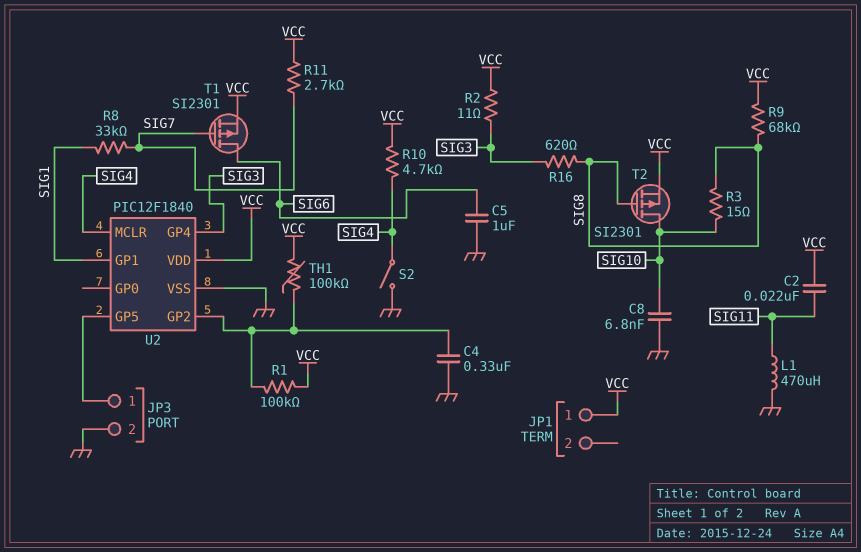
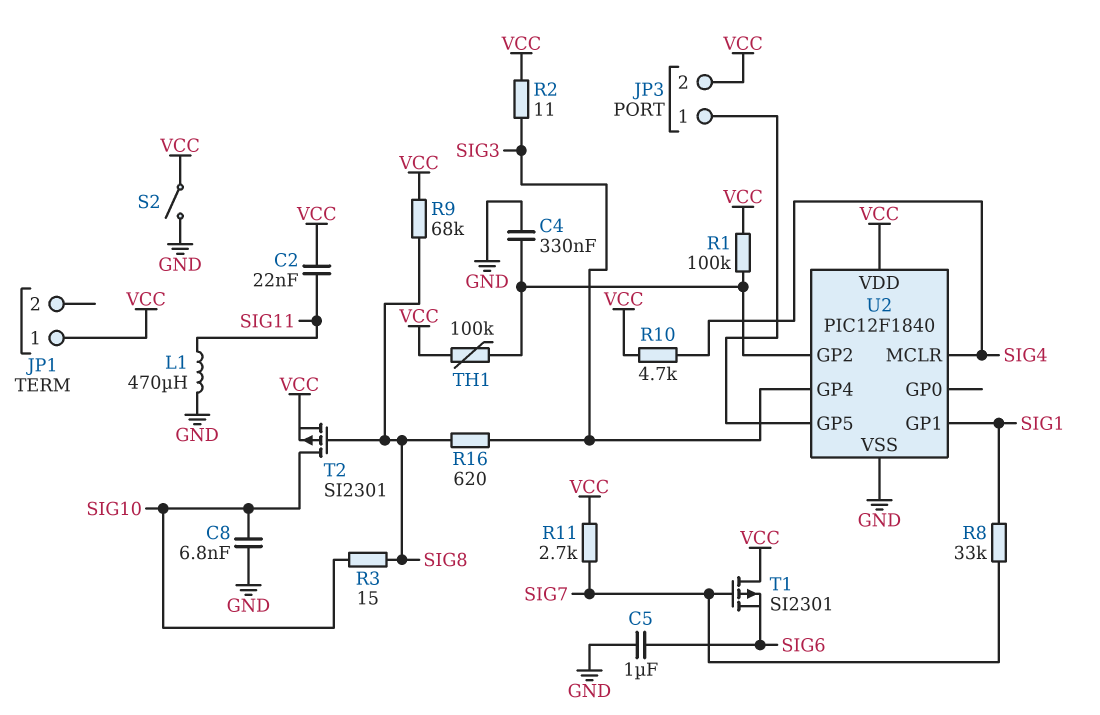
JP3 pin 2: GND -> VCC
S2: switch (GND, SIG4) -> switch (GND, VCC)
T1: PMOS SI2301 (G SIG7, D SIG6, S VCC) -> PMOS SI2301 (G SIG7, D VCC, S SIG6)

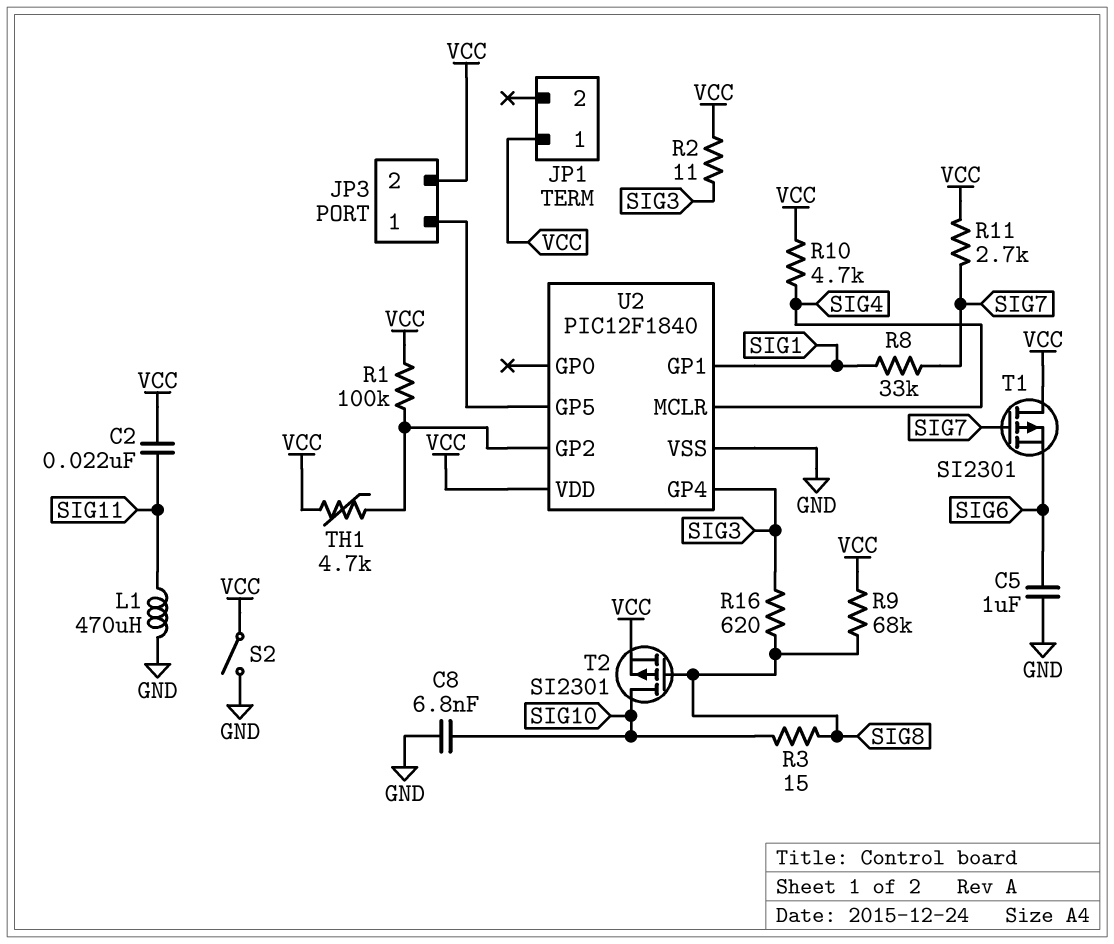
C4: 330nF (GND, U2/GP2) -> none
TH1: 100k (U2/GP2, VCC) -> 4.7k (U2/GP2, VCC)

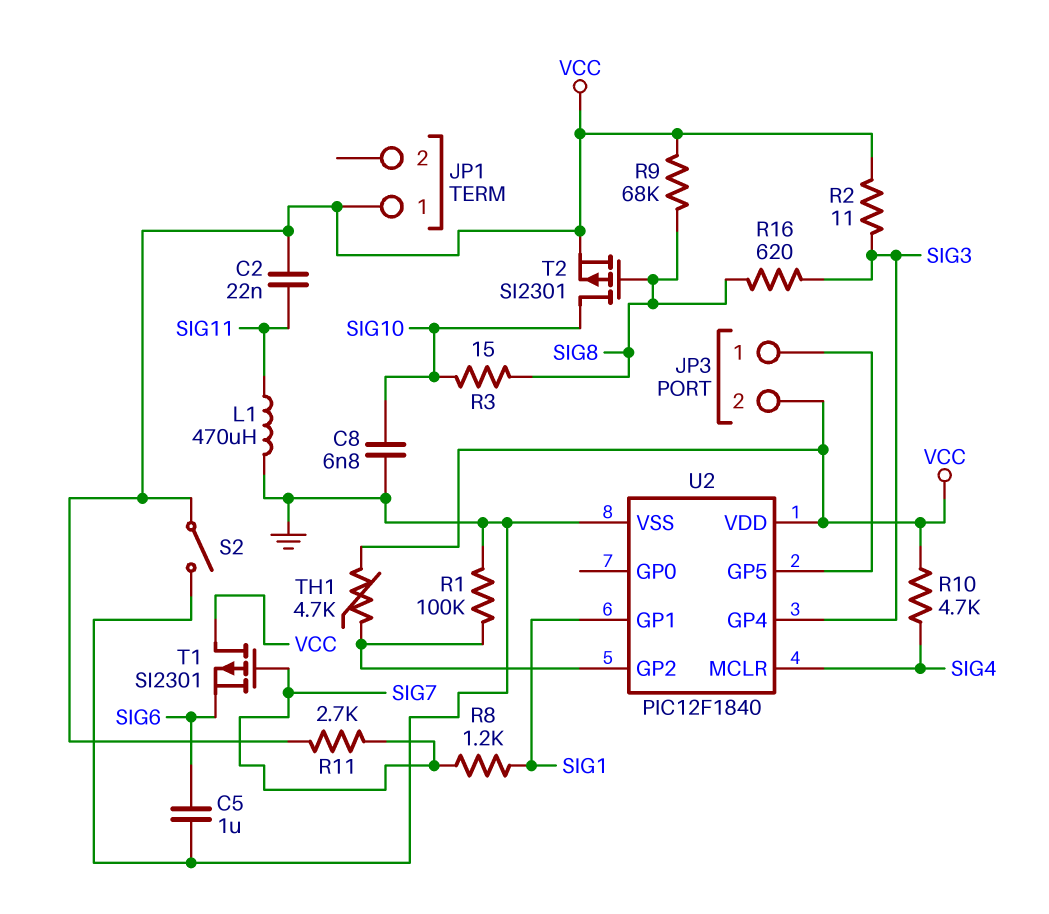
R1: 100k (U2/GP2, VCC) -> 100k (GND, U2/GP2)
R8: 33k (SIG1, SIG7) -> 1.2k (SIG1, SIG7)

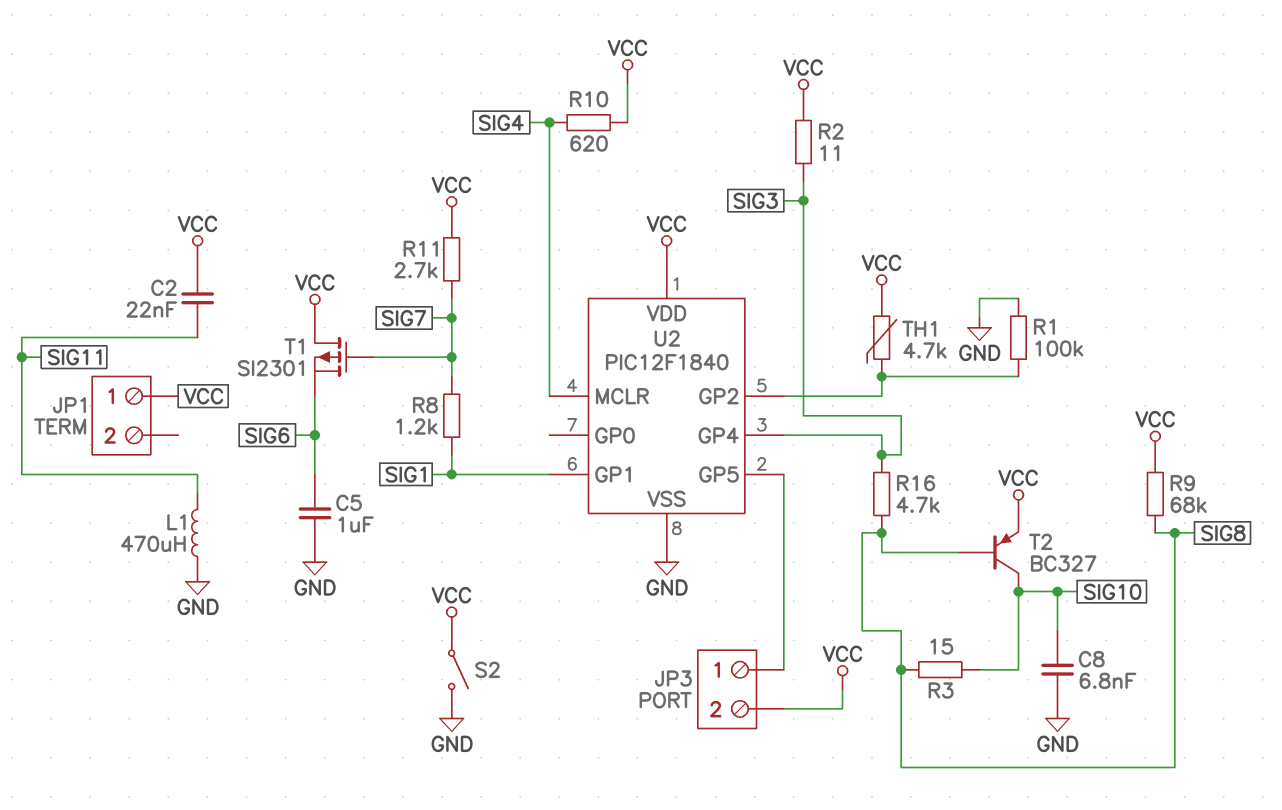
R10: 4.7k (SIG4, VCC) -> 620 (SIG4, VCC)
R16: 620 (SIG3, SIG8) -> 4.7k (SIG3, SIG8)
T2: PMOS SI2301 (G SIG8, D SIG10, S VCC) -> PNP BC327 (B SIG8, C SIG10, E VCC)

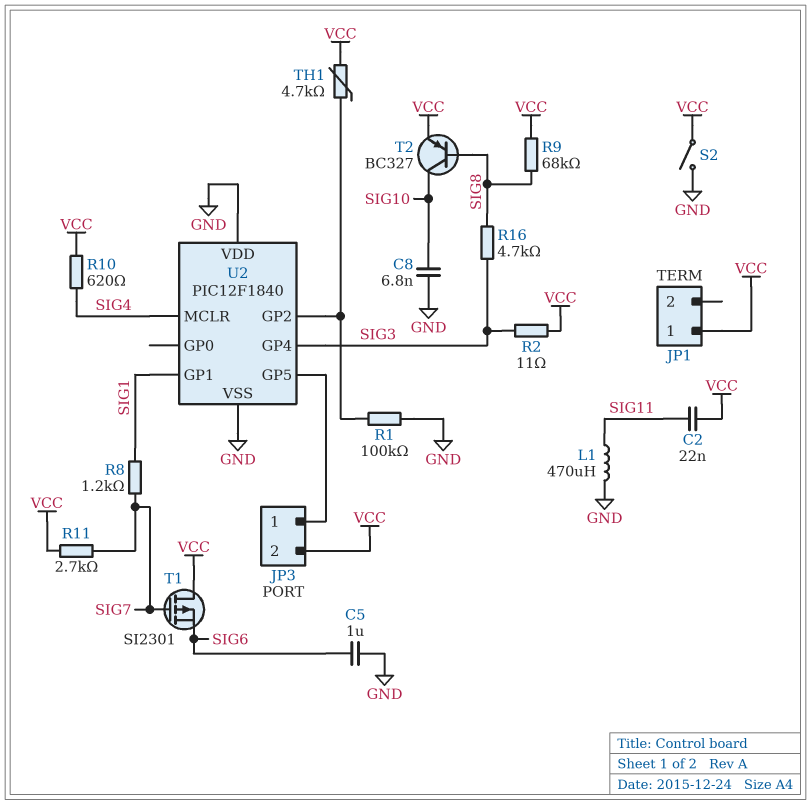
R3: 15 (SIG8, SIG10) -> none
U2 pin VDD: VCC -> GND

